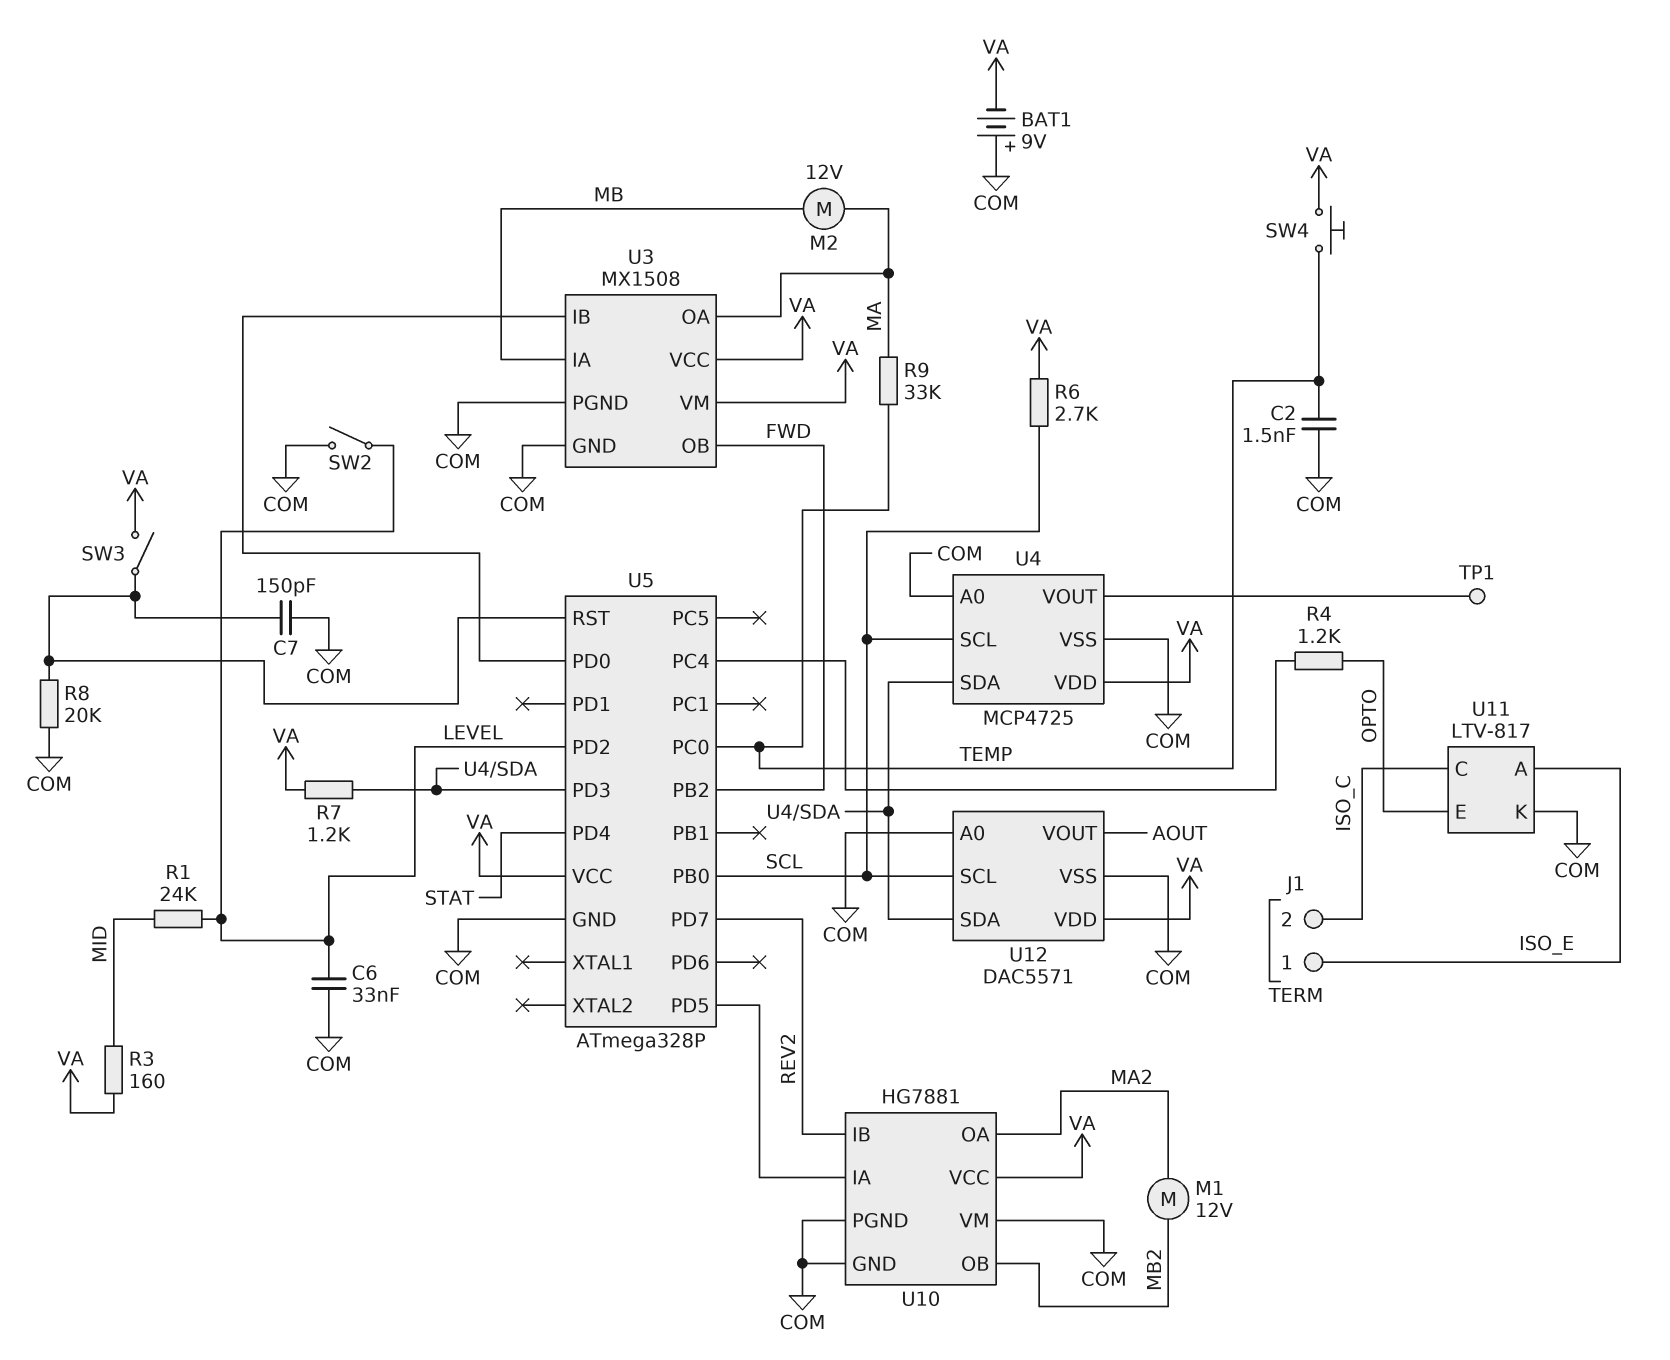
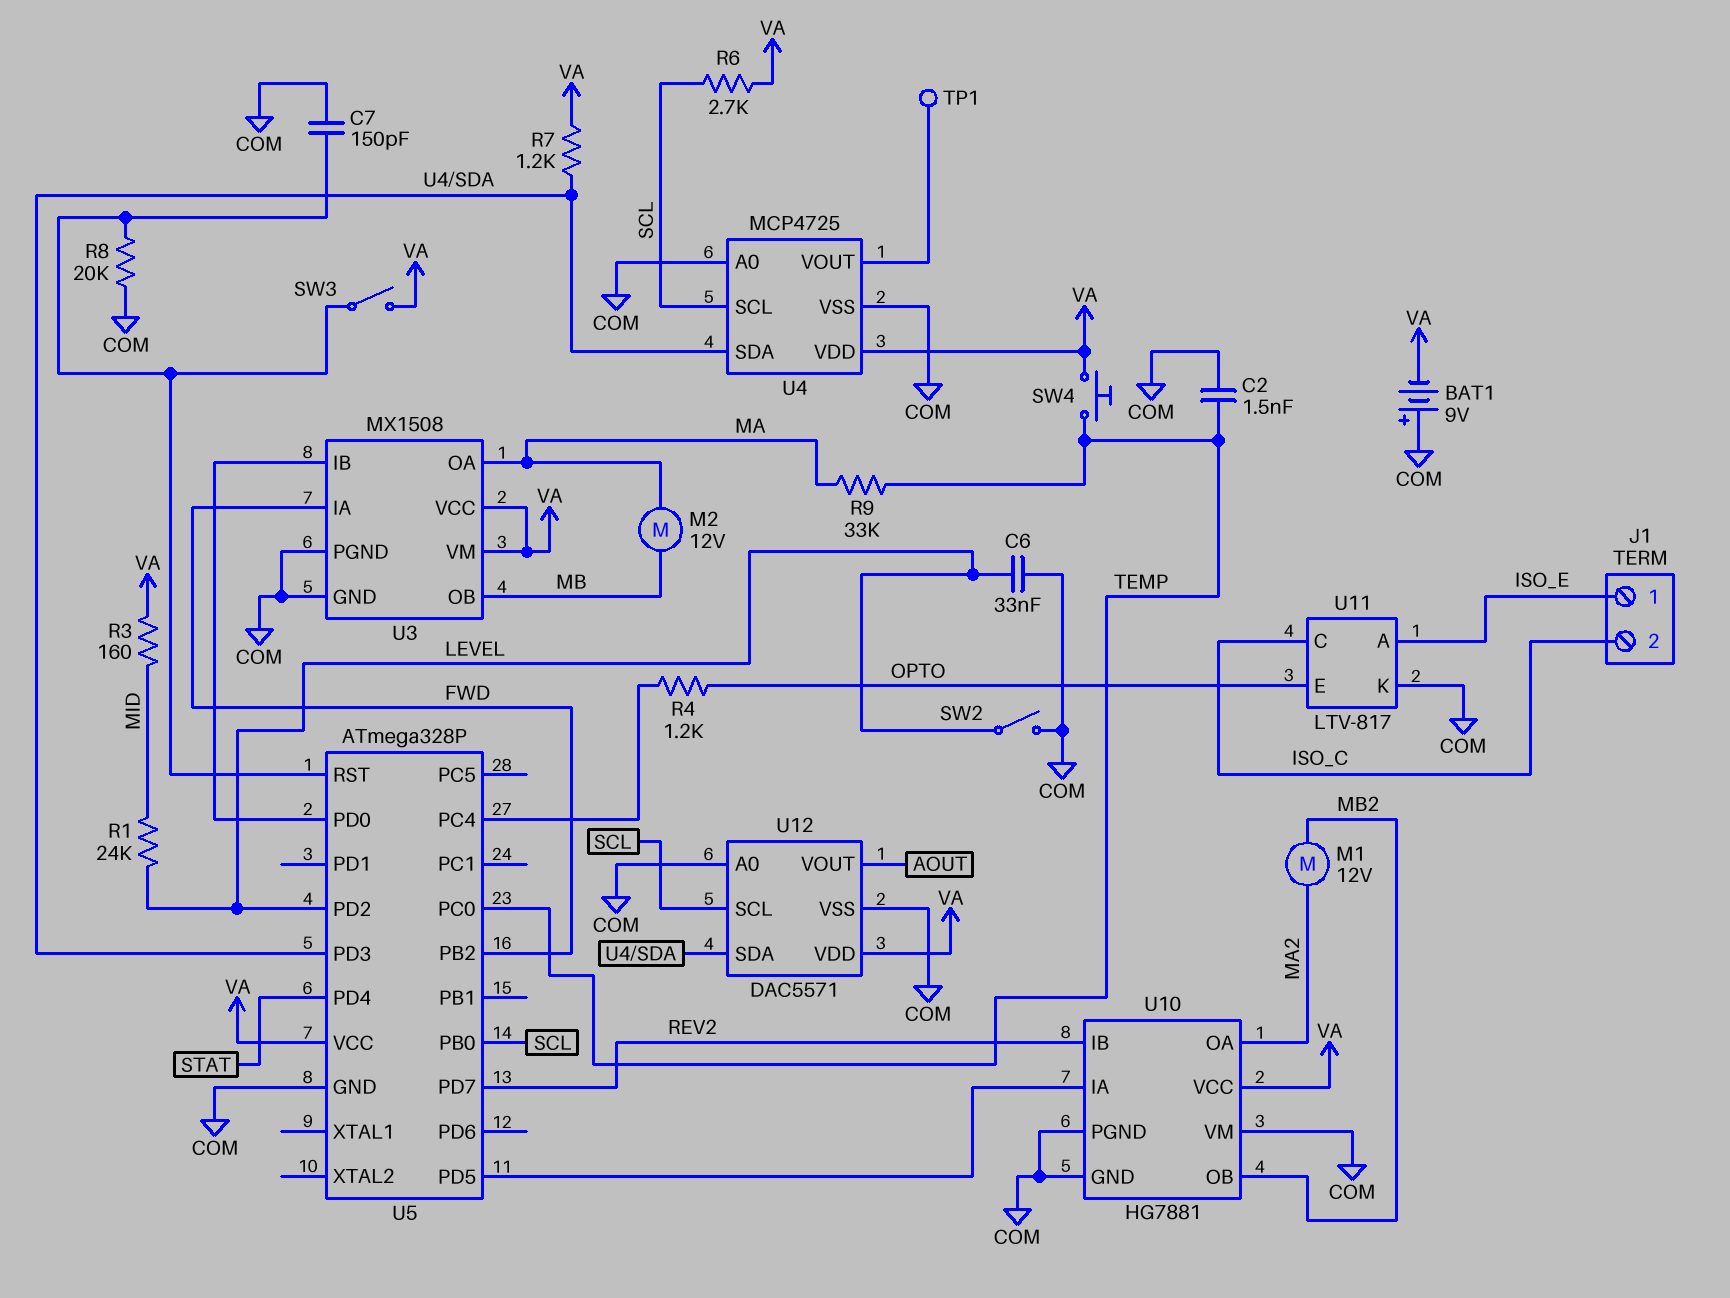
U3 pin IA: MB -> FWD
U3 pin OB: FWD -> MB

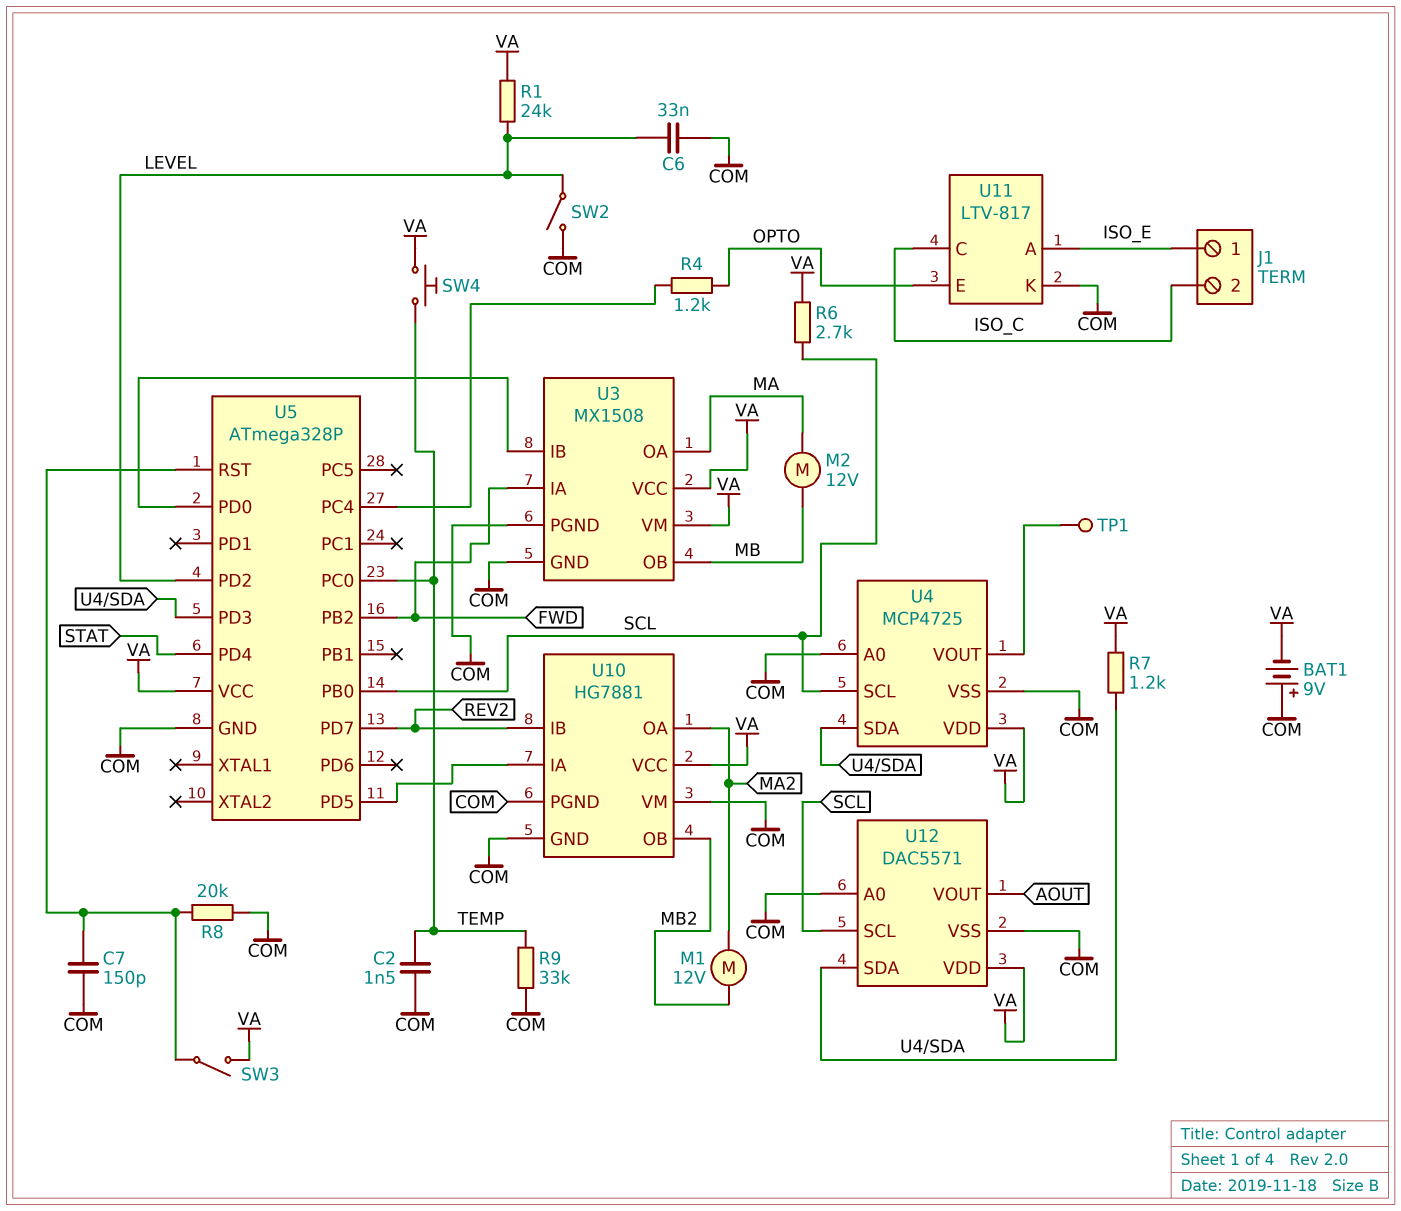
R1: 24k (LEVEL, MID) -> 24k (LEVEL, VA)
R3: 160 (MID, VA) -> none
R9: 33k (MA, TEMP) -> 33k (COM, TEMP)

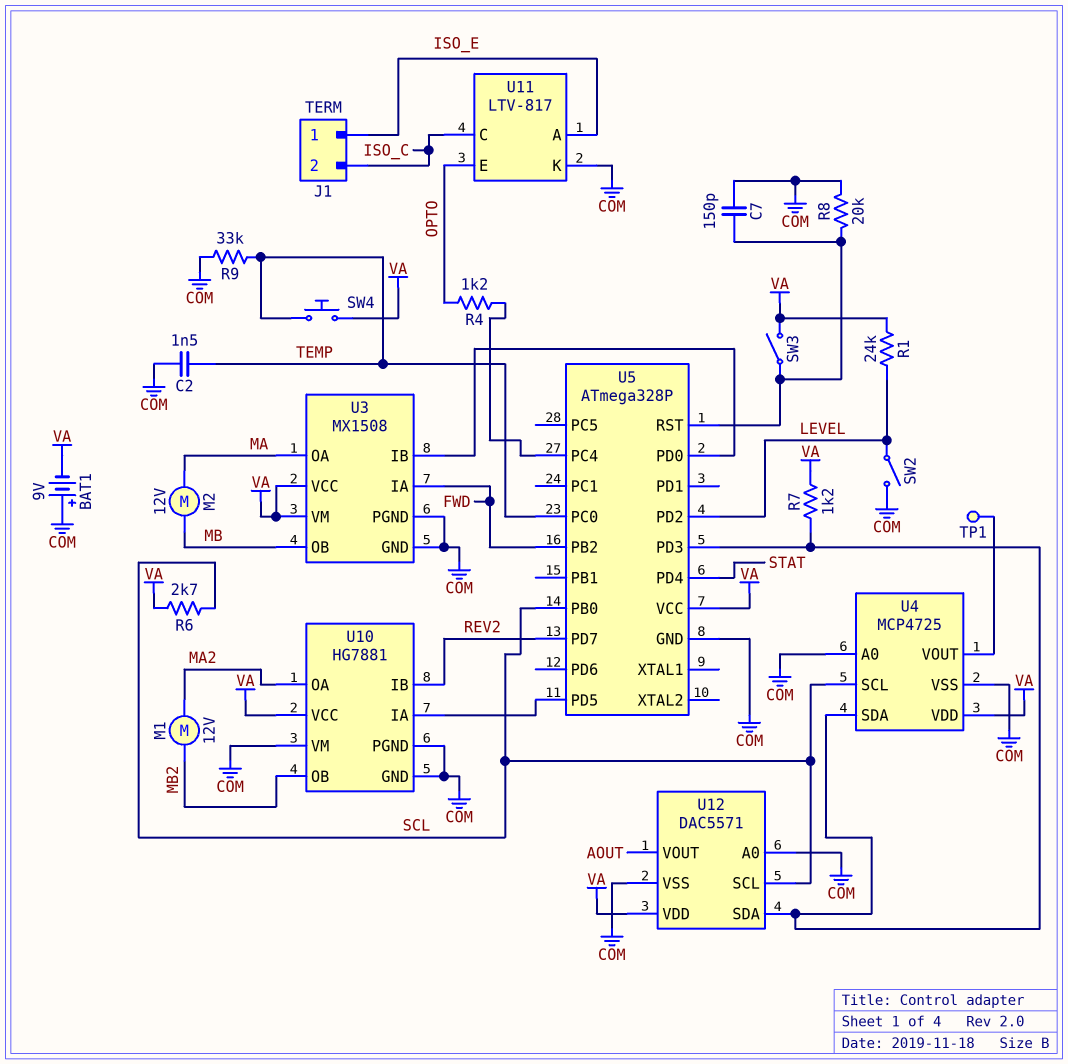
C6: 33nF (COM, LEVEL) -> none

